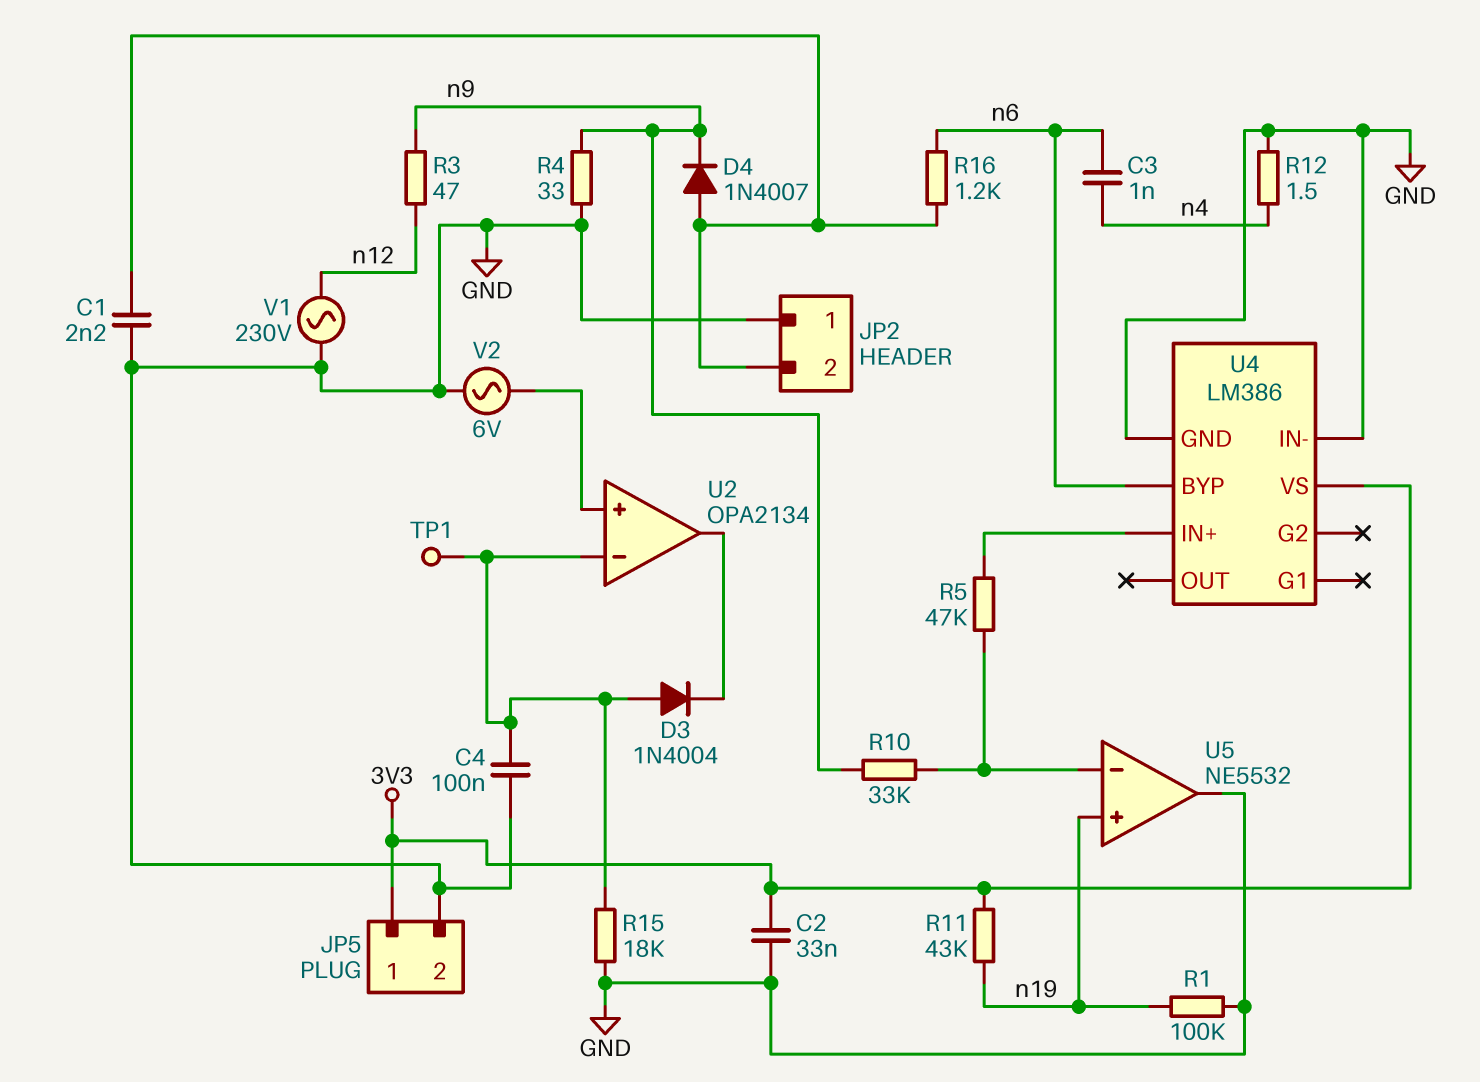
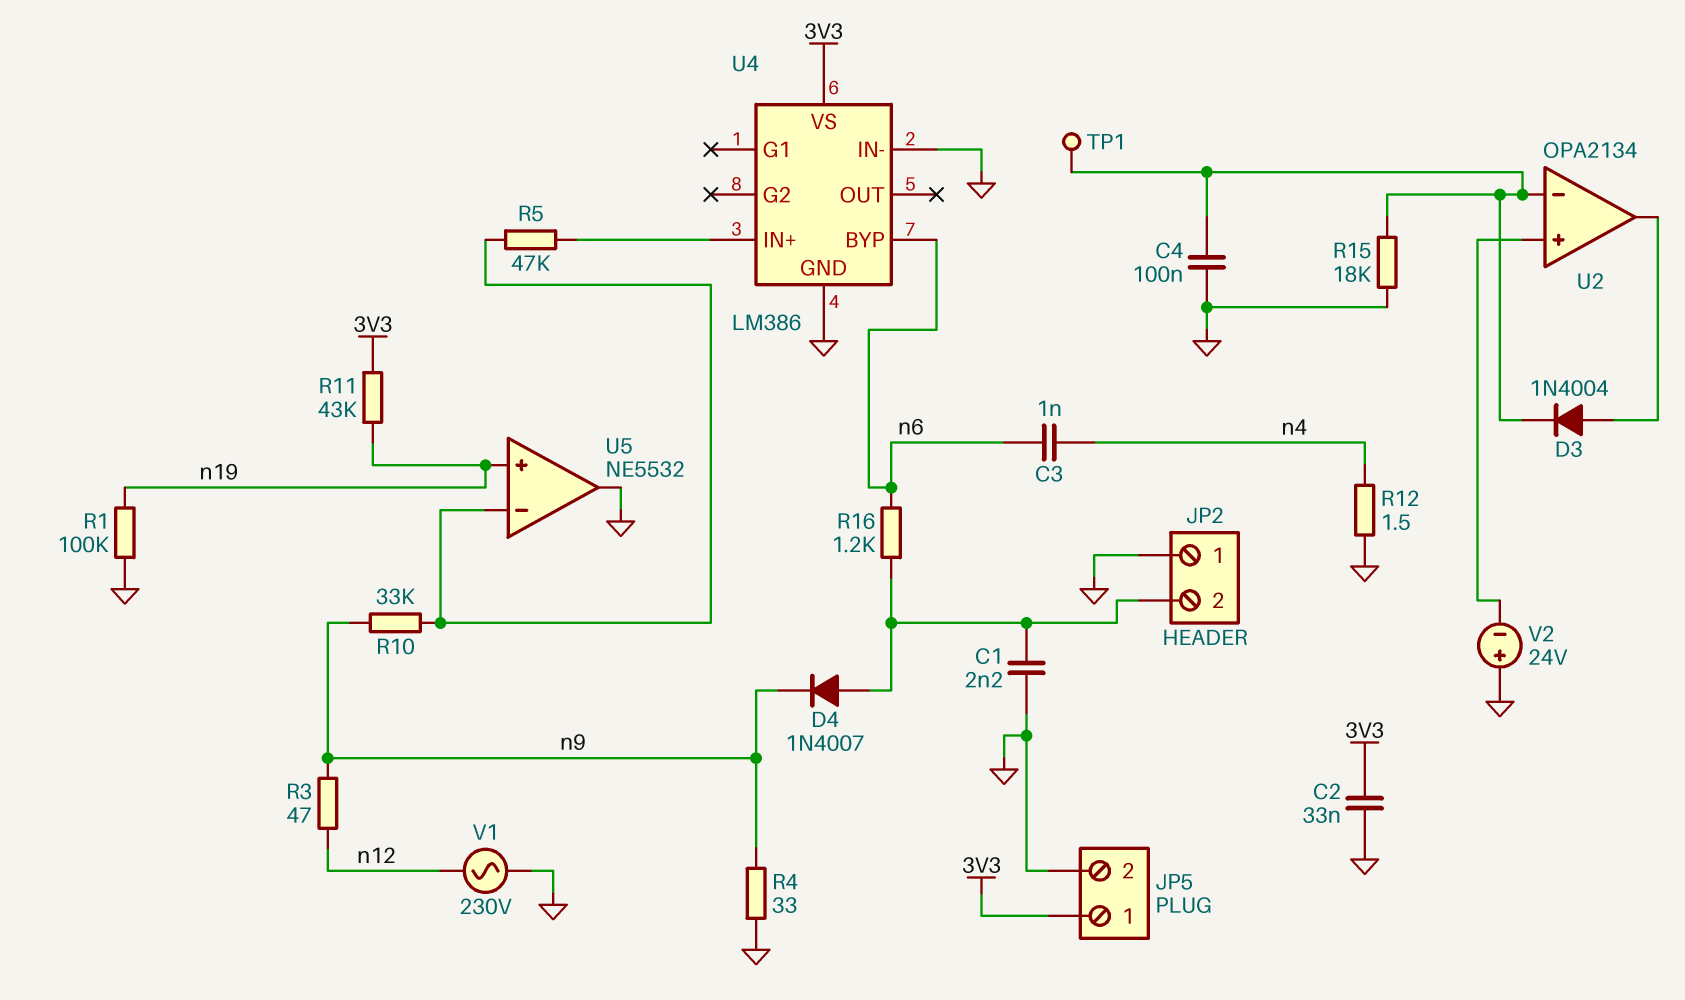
D3: diode 1N4004 (A U2/in-, K U2/out) -> diode 1N4004 (A U2/out, K U2/in-)
V2: AC 6V (GND, U2/in+) -> 24V (plus GND, minus U2/in+)

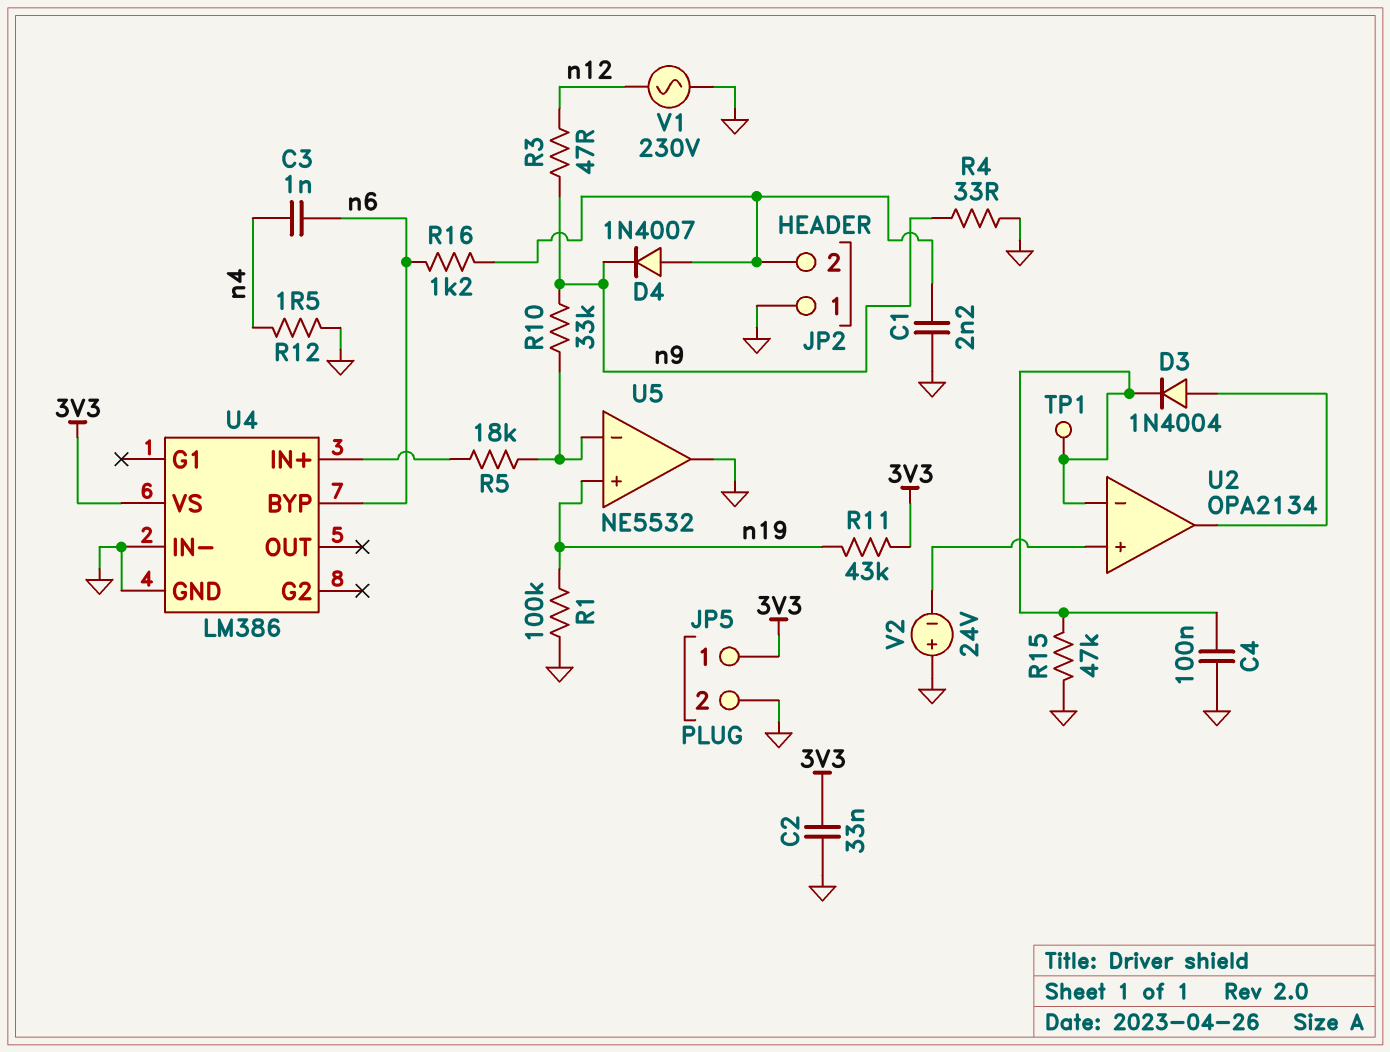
R5: 47k (U4/IN+, U5/in-) -> 18k (U4/IN+, U5/in-)
R15: 18k (GND, U2/in-) -> 47k (GND, U2/in-)

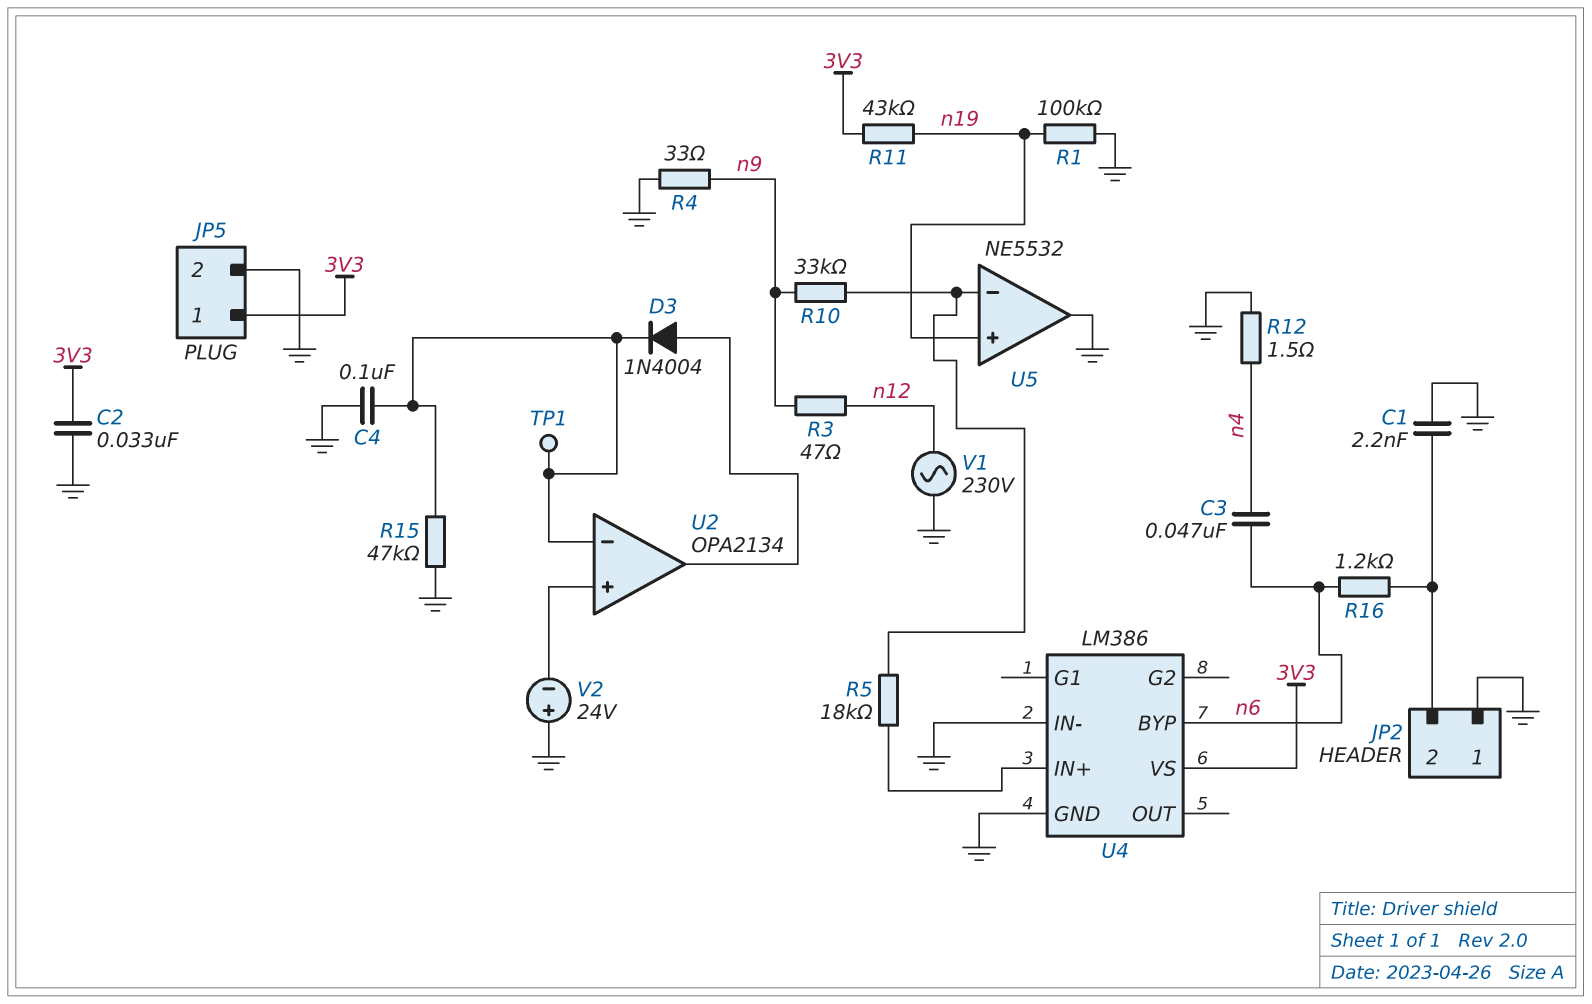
C3: 1nF (n4, n6) -> 47nF (n4, n6)
D4: diode 1N4007 (A JP2/2, K n9) -> none

